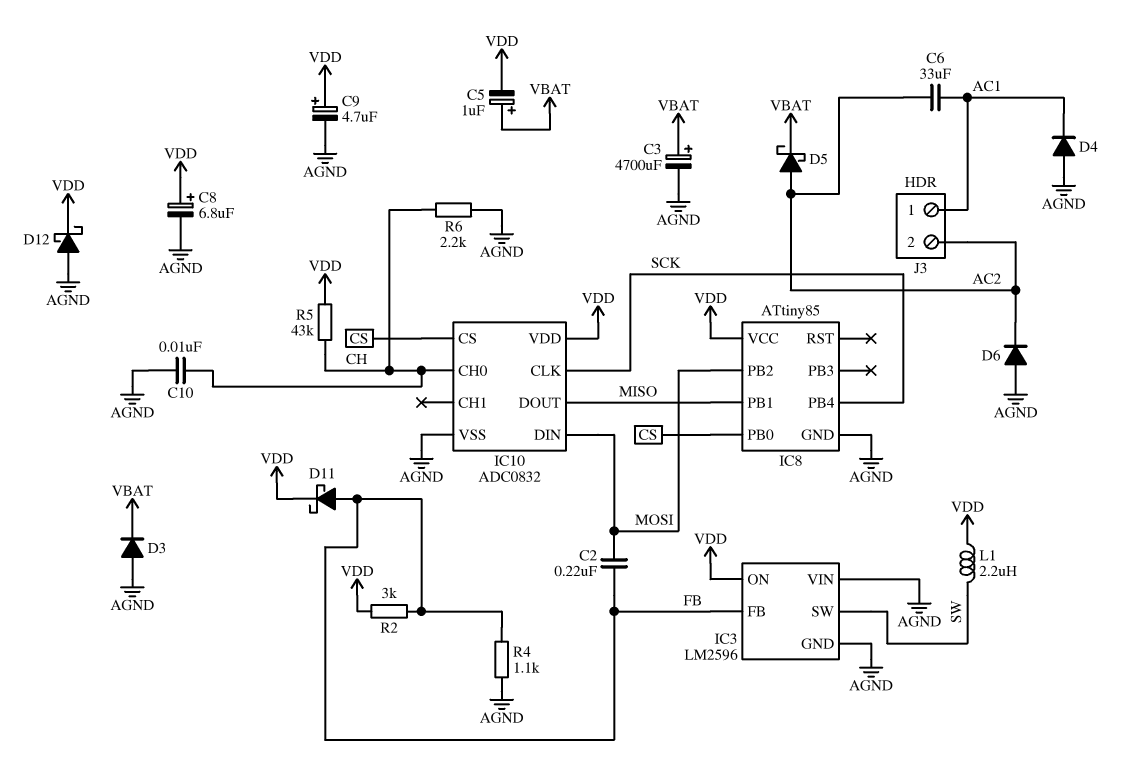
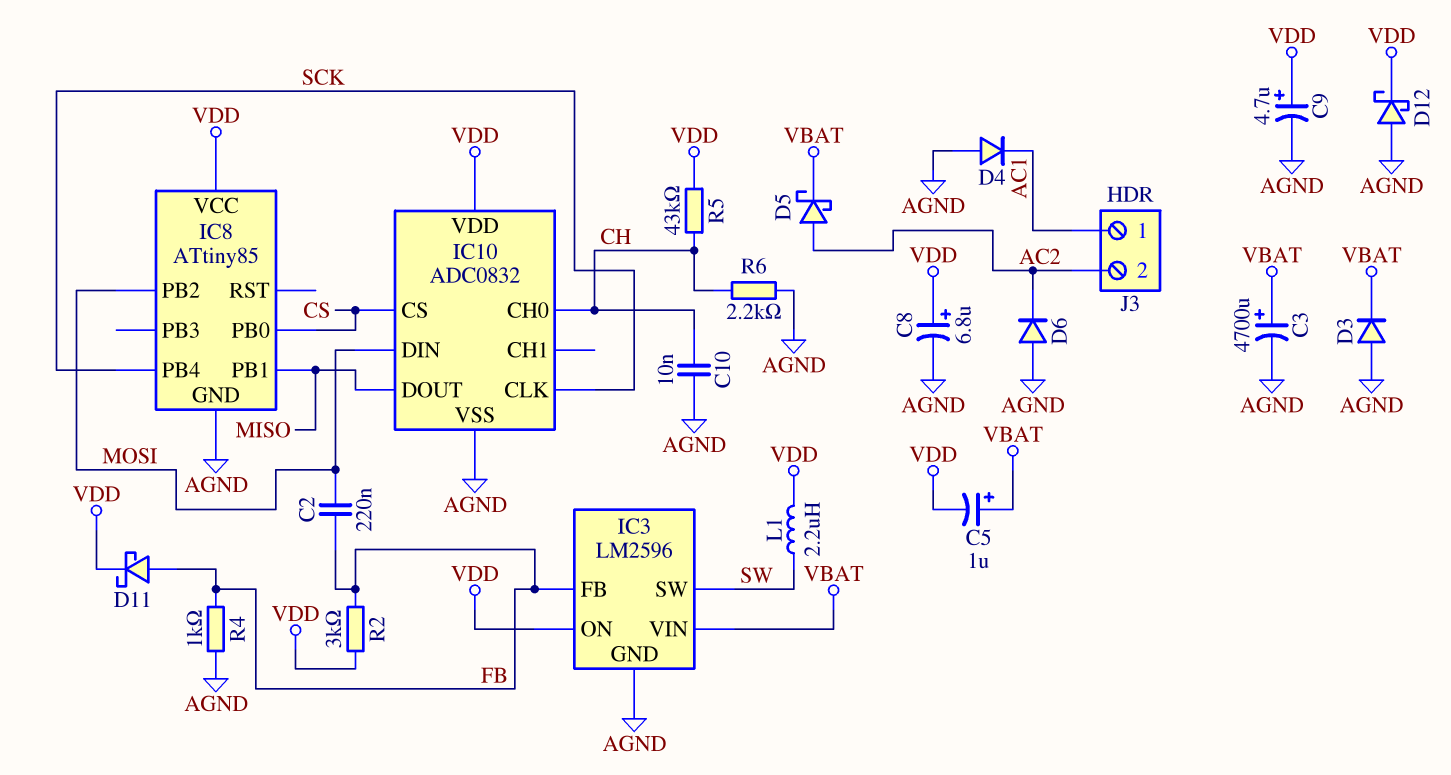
C6: 33uF (AC1, AC2) -> none
IC3 pin VIN: AGND -> VBAT
R4: 1.1k (AGND, FB) -> 1k (AGND, FB)

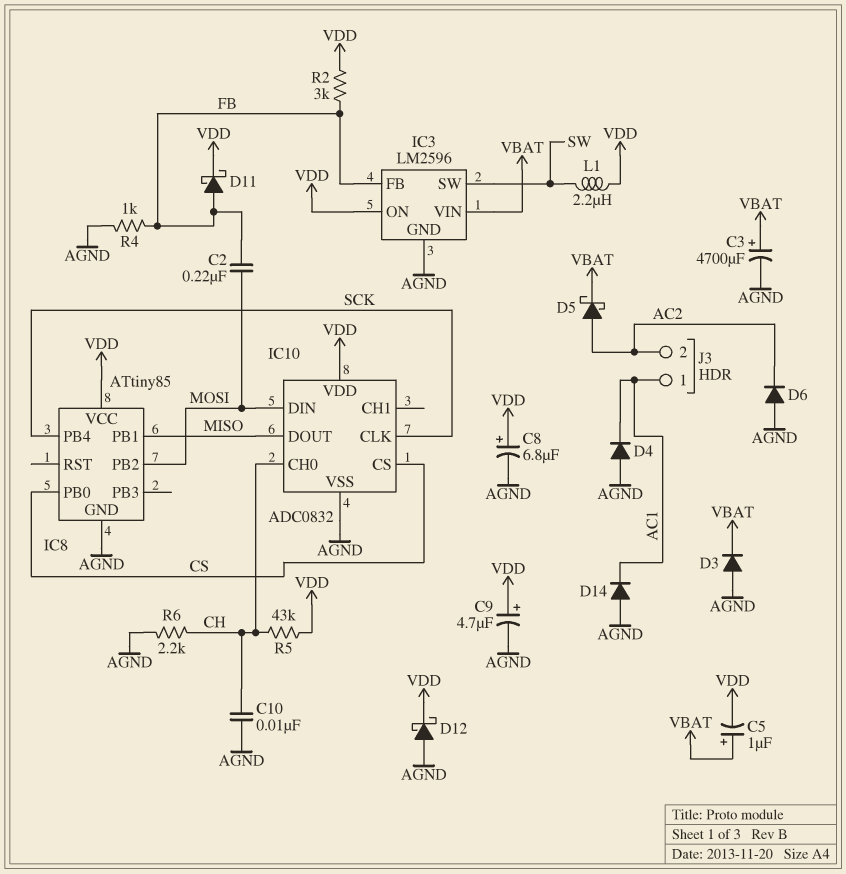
D14: none -> diode (A AGND, K AC1)

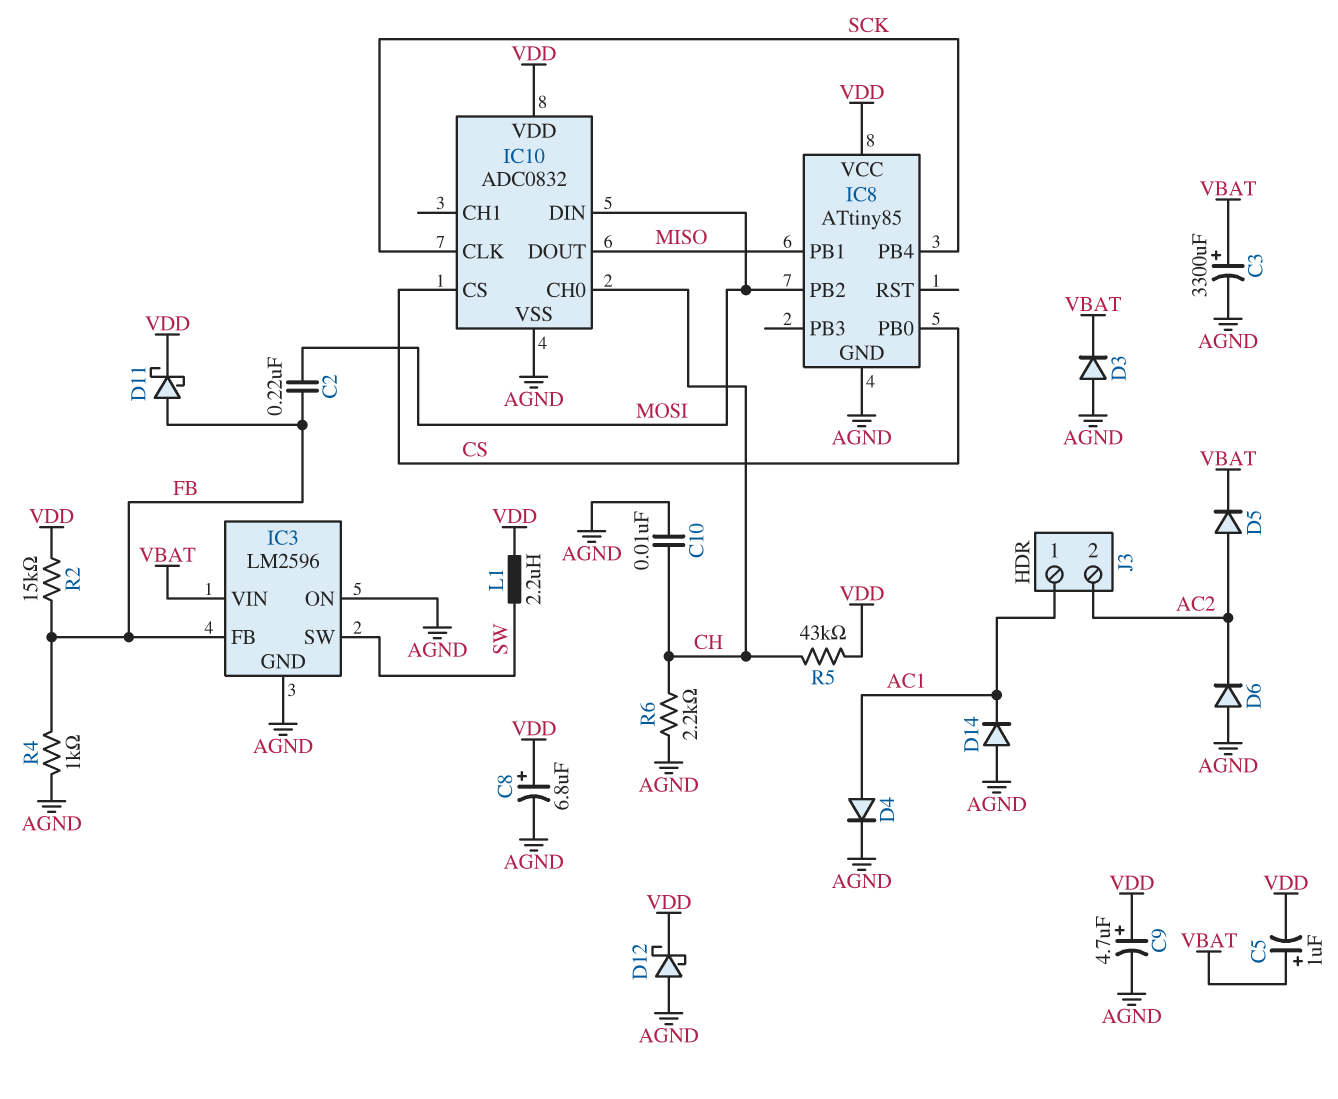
C3: 4700uF (plus VBAT, minus AGND) -> 3300uF (plus VBAT, minus AGND)
D4: diode (A AGND, K AC1) -> diode (A AC1, K AGND)
D5: schottky (A AC2, K VBAT) -> diode (A AC2, K VBAT)
IC3 pin ON: VDD -> AGND
R2: 3k (FB, VDD) -> 15k (FB, VDD)

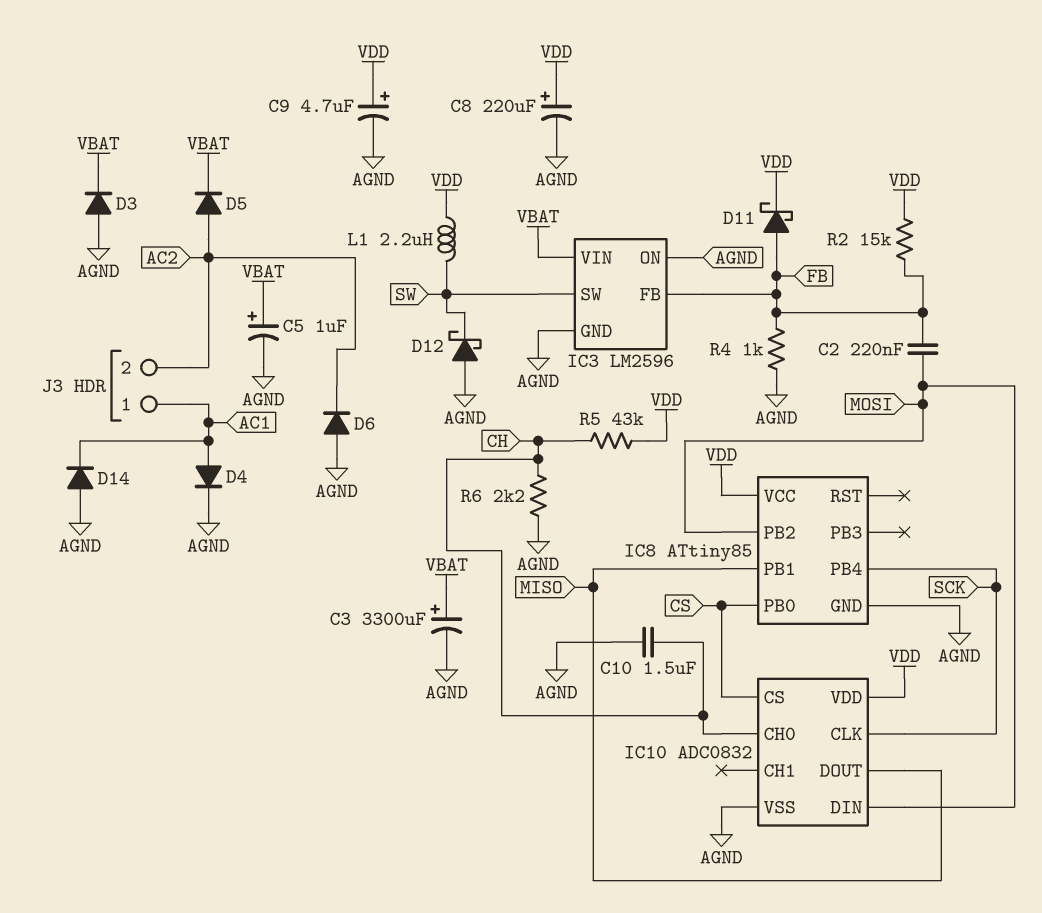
C5: 1uF (plus VBAT, minus VDD) -> 1uF (plus VBAT, minus AGND)
C8: 6.8uF (plus VDD, minus AGND) -> 220uF (plus VDD, minus AGND)
C10: 10nF (AGND, CH) -> 1.5uF (AGND, CH)
D12: schottky (A AGND, K VDD) -> schottky (A AGND, K SW)

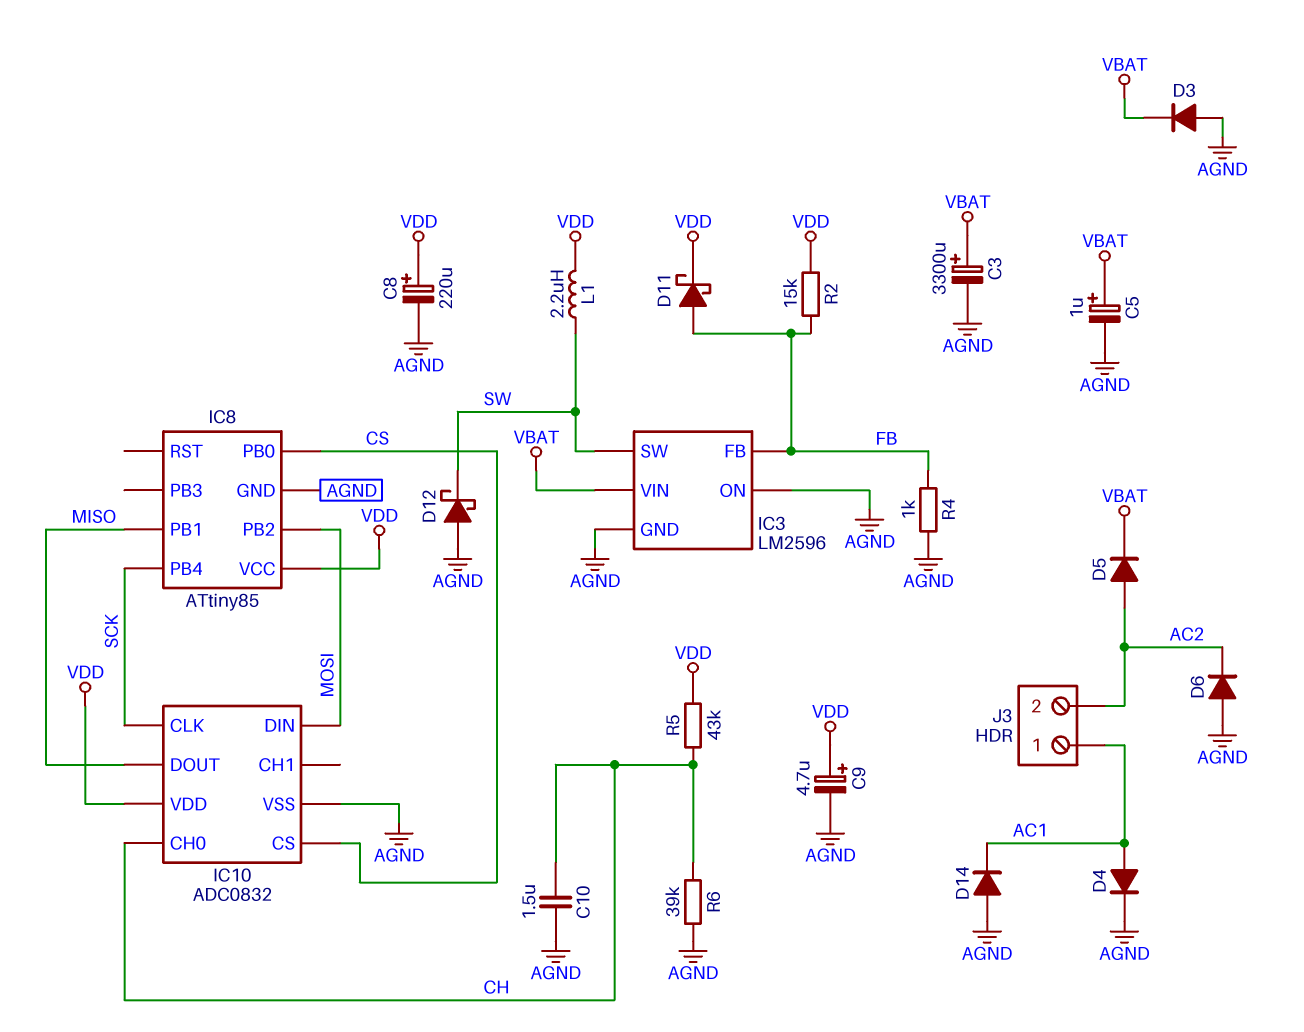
C2: 220nF (FB, MOSI) -> none
R6: 2.2k (AGND, CH) -> 39k (AGND, CH)

